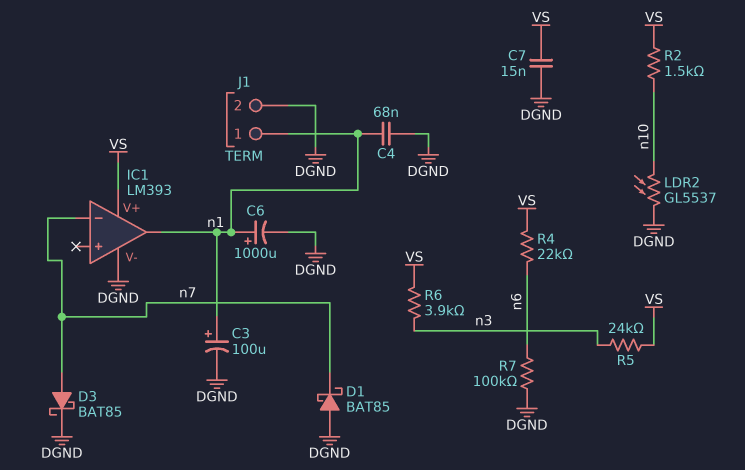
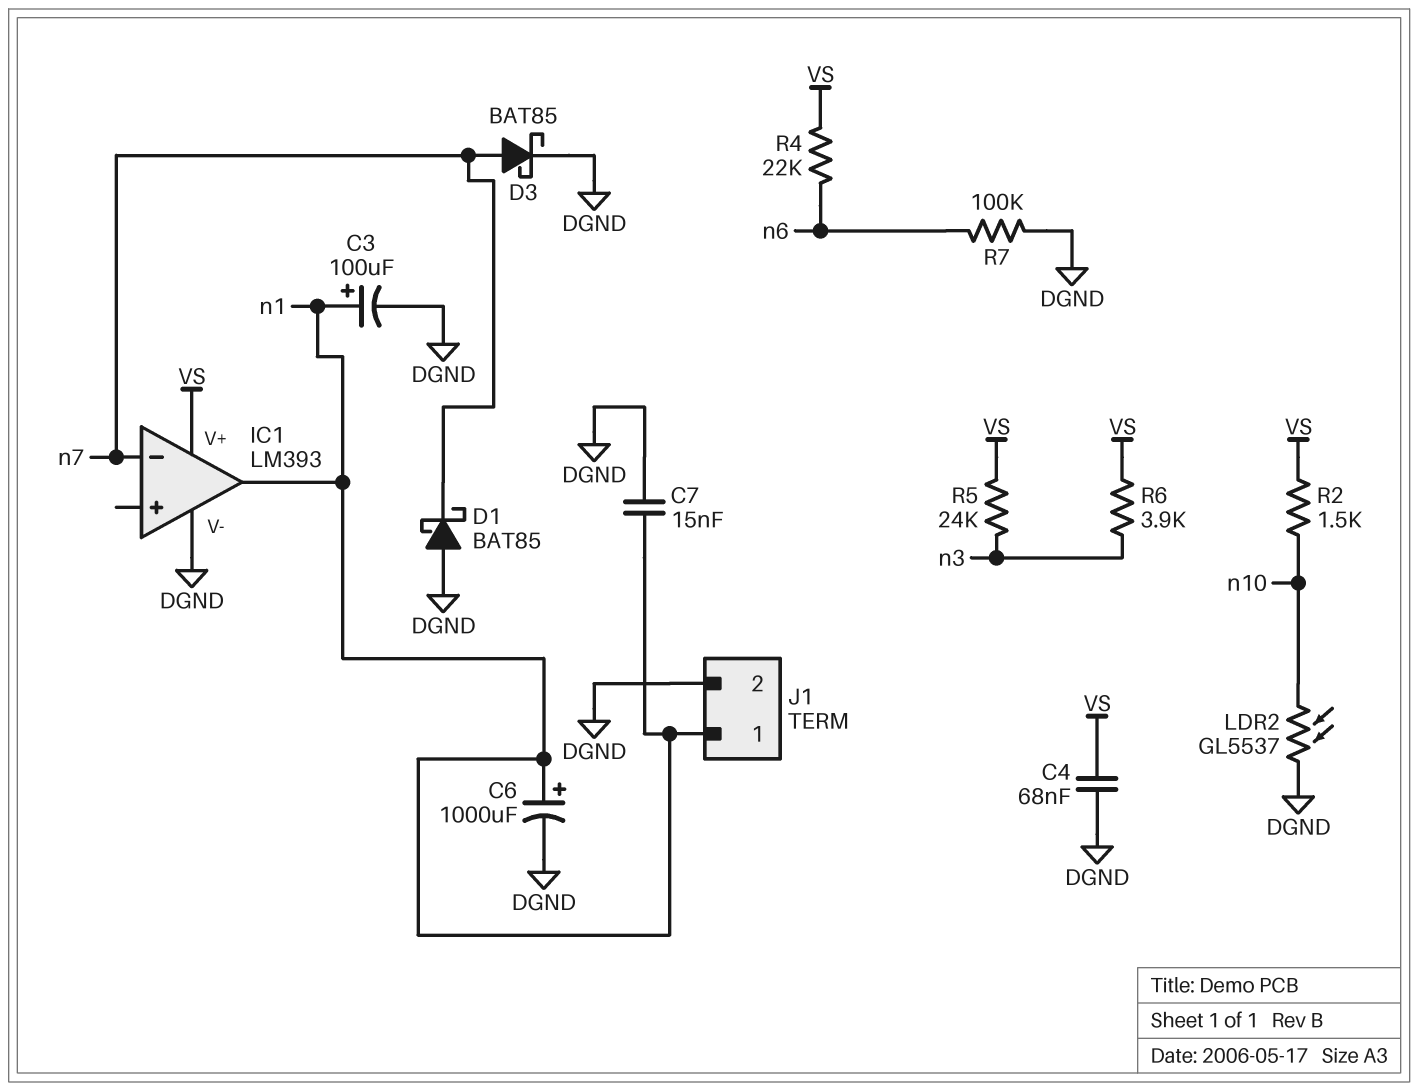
C4: 68nF (DGND, n1) -> 68nF (DGND, VS)
C7: 15nF (DGND, VS) -> 15nF (DGND, n1)

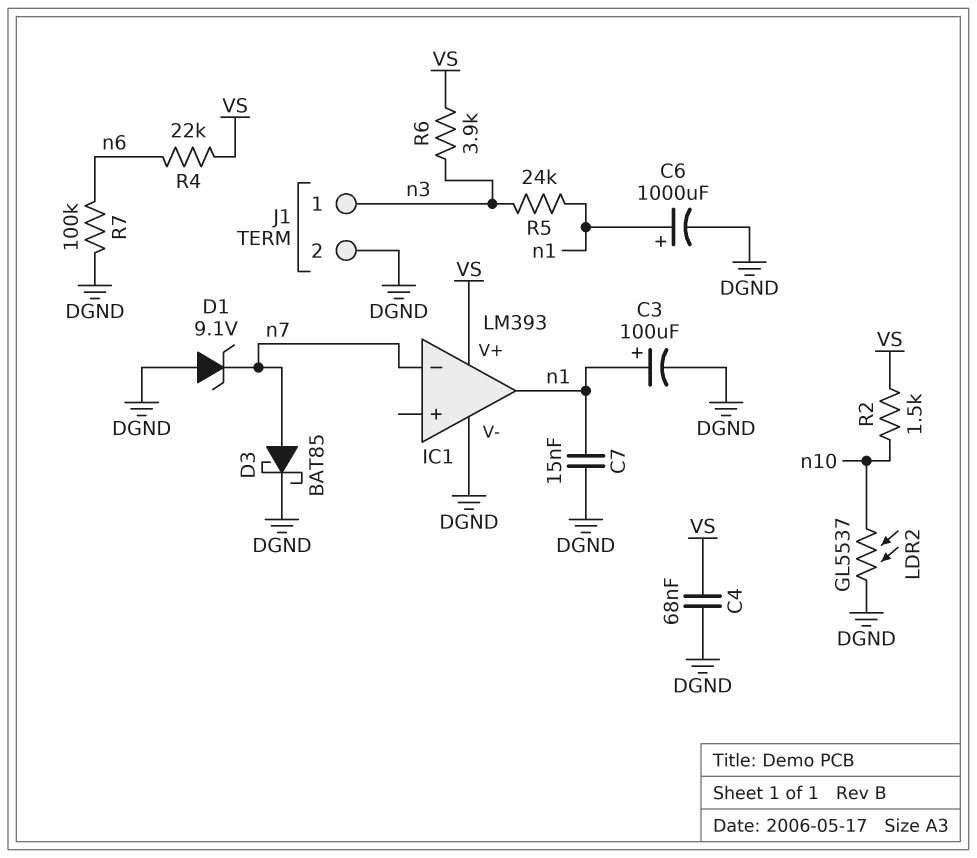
D1: schottky BAT85 (A DGND, K n7) -> zener 9.1V (A DGND, K n7)
J1 pin 1: n1 -> n3
R5: 24k (VS, n3) -> 24k (n1, n3)

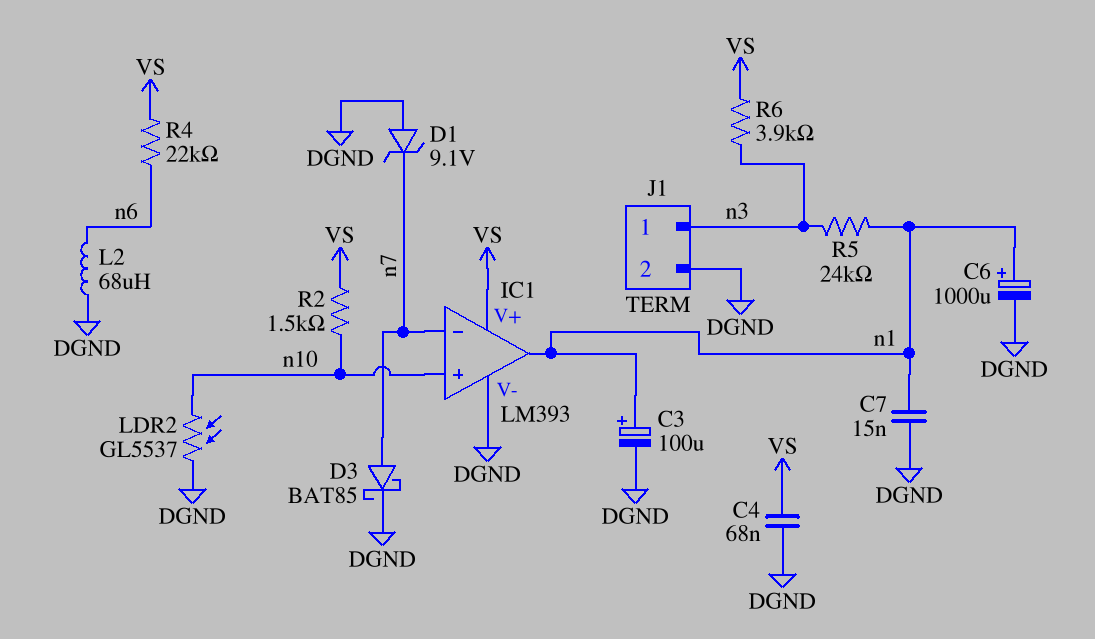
IC1 pin in+: none -> n10
L2: none -> 68uH (DGND, n6)
R7: 100k (DGND, n6) -> none

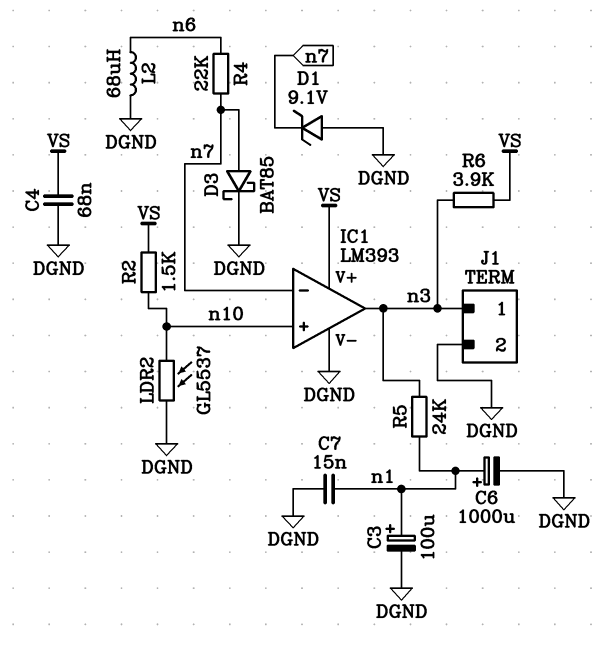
IC1 pin out: n1 -> n3
R4: 22k (VS, n6) -> 22k (n6, n7)

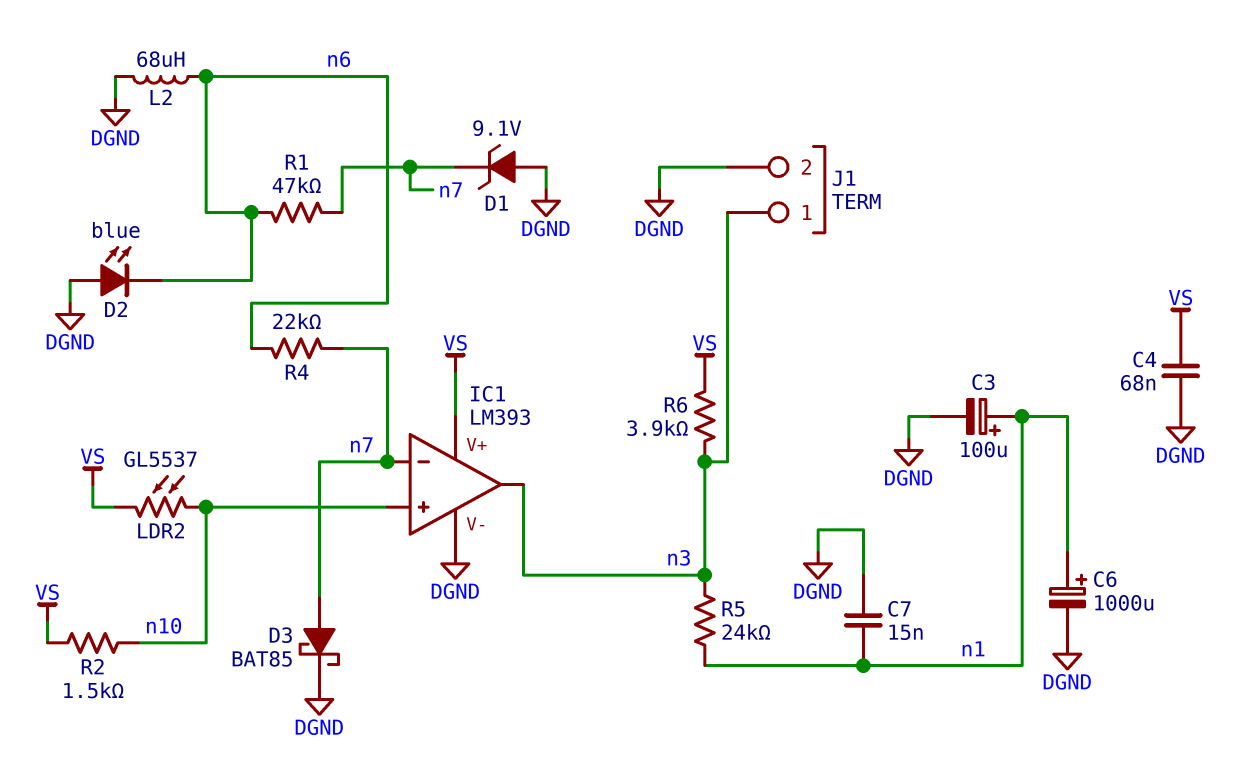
D2: none -> LED blue (A DGND, K n6)
LDR2: GL5537 (DGND, n10) -> GL5537 (VS, n10)
R1: none -> 47k (n6, n7)

